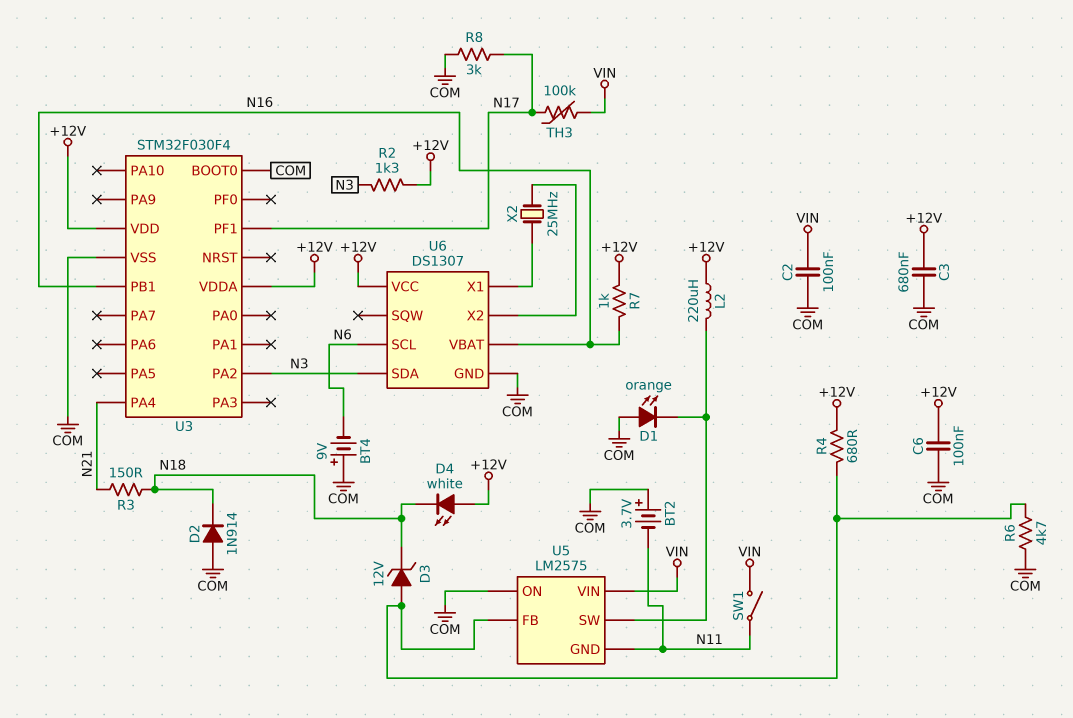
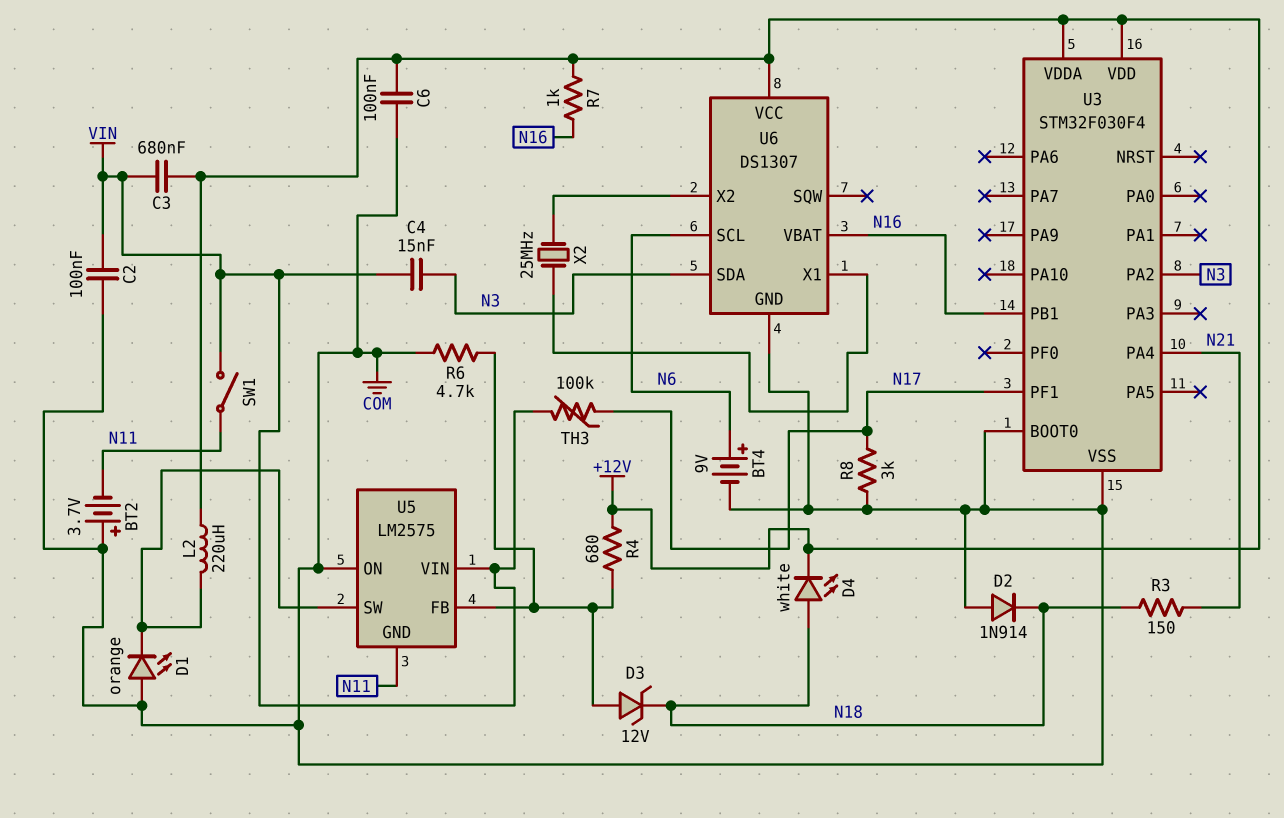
BT4: 9V (plus COM, minus N6) -> 9V (plus N6, minus COM)
C3: 680nF (+12V, COM) -> 680nF (+12V, VIN)
C4: none -> 15nF (N3, VIN)
D4: LED white (A +12V, K N18) -> LED white (A N18, K +12V)
R2: 1.3k (+12V, N3) -> none

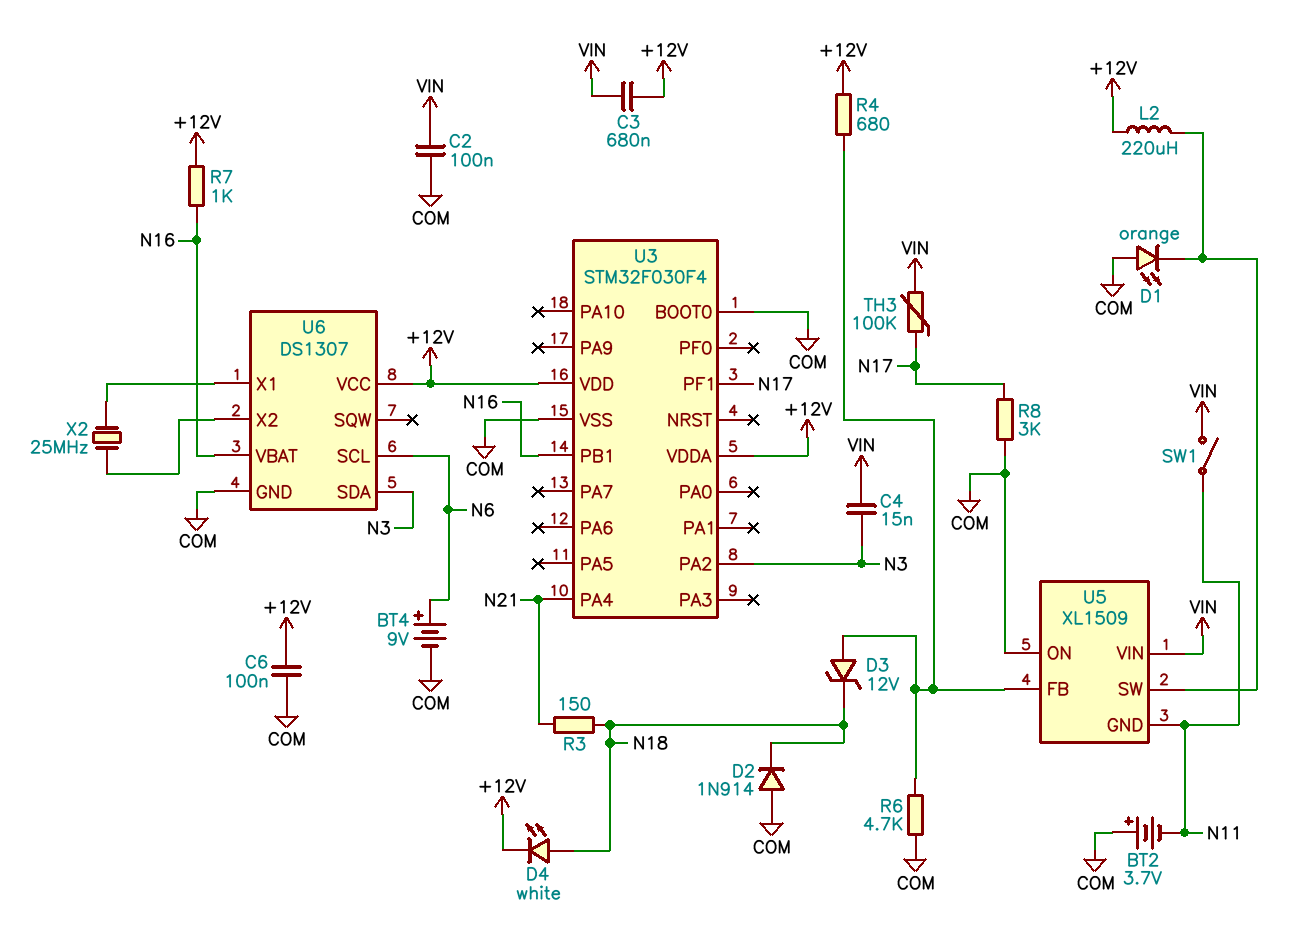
U5: LM2575 -> XL1509

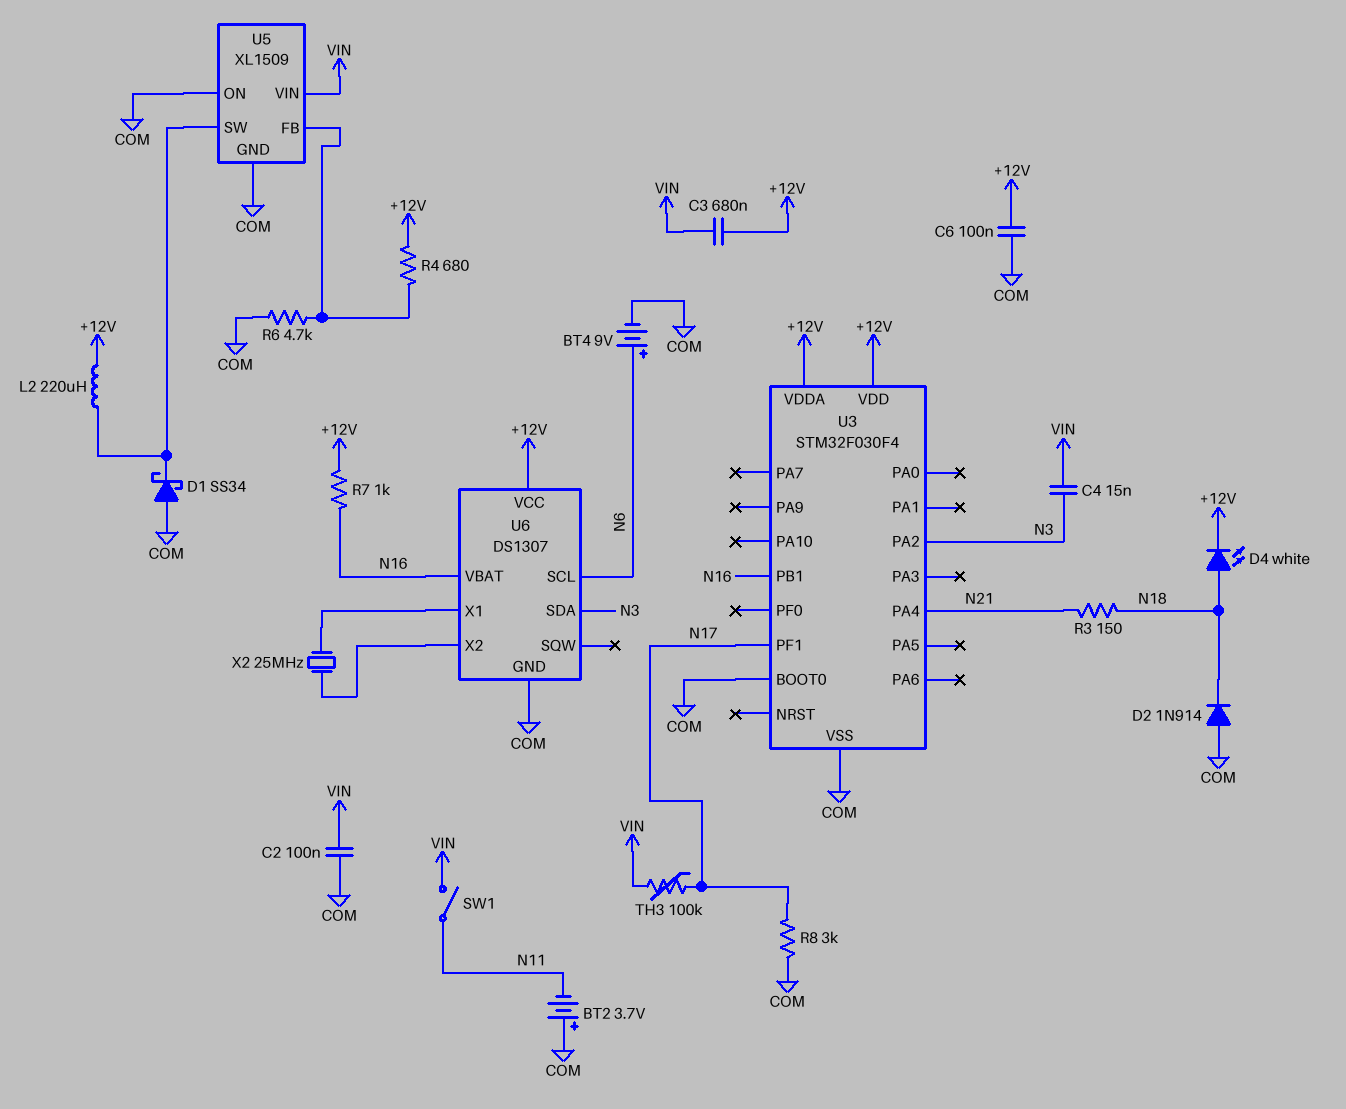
D1: LED orange (A COM, K U5/SW) -> schottky SS34 (A COM, K U5/SW)
D3: zener 12V (A U5/FB, K N18) -> none
U5 pin GND: N11 -> COM

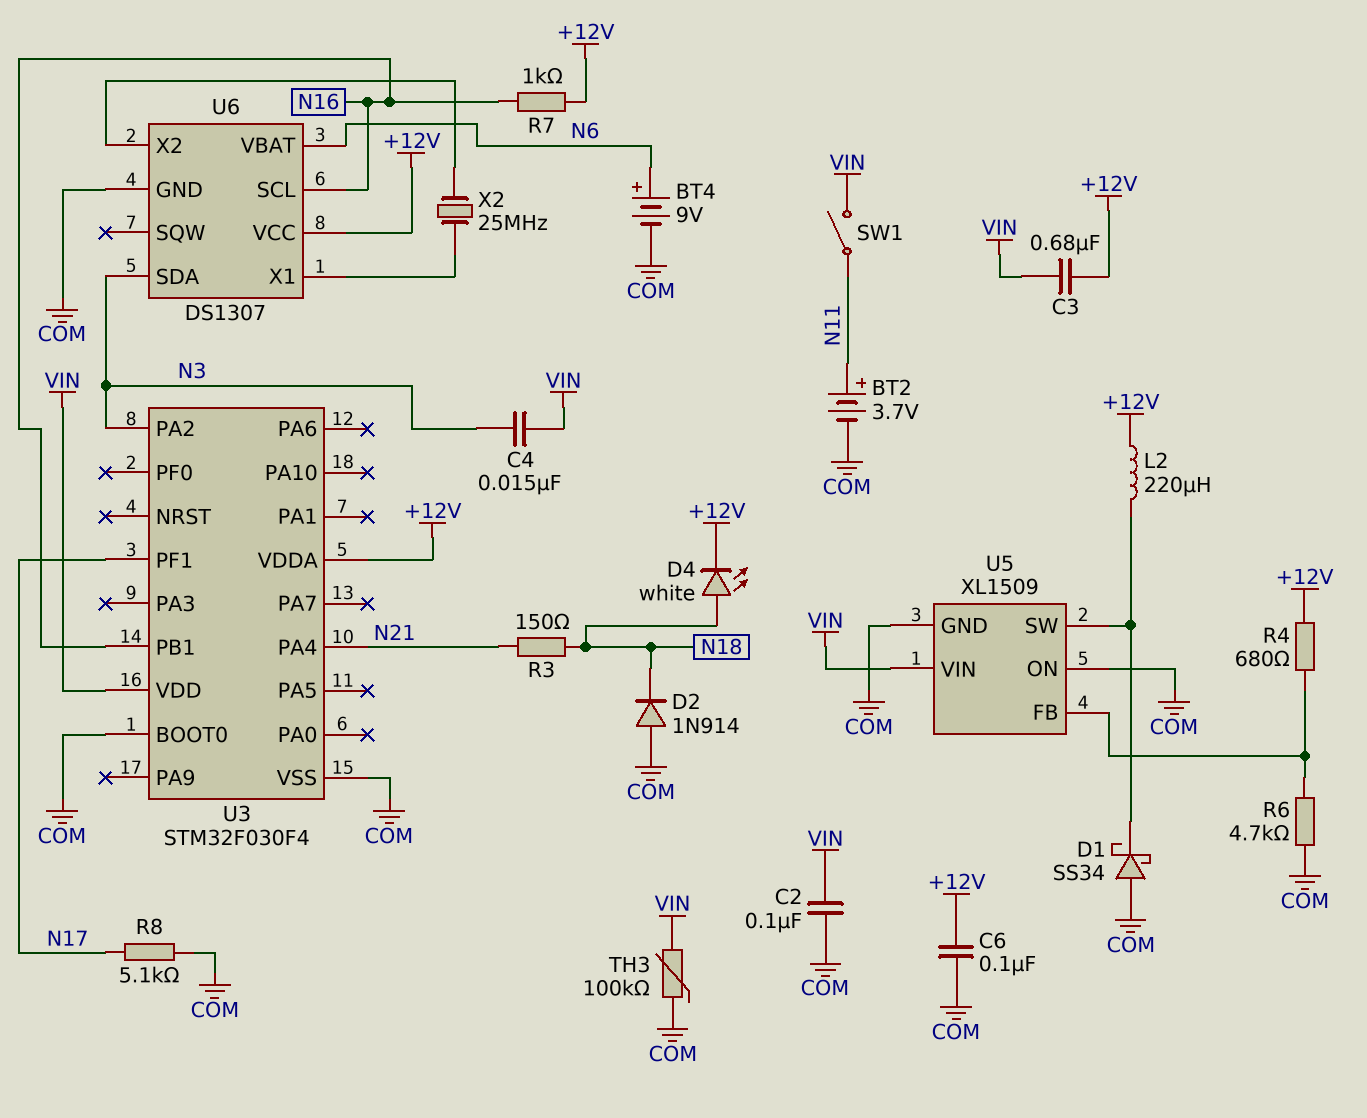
BT2: 3.7V (plus COM, minus N11) -> 3.7V (plus N11, minus COM)
R8: 3k (COM, N17) -> 5.1k (COM, N17)
TH3: 100k (N17, VIN) -> 100k (COM, VIN)
U3 pin VDD: +12V -> VIN
U6 pin SCL: N6 -> N16
U6 pin VBAT: N16 -> N6

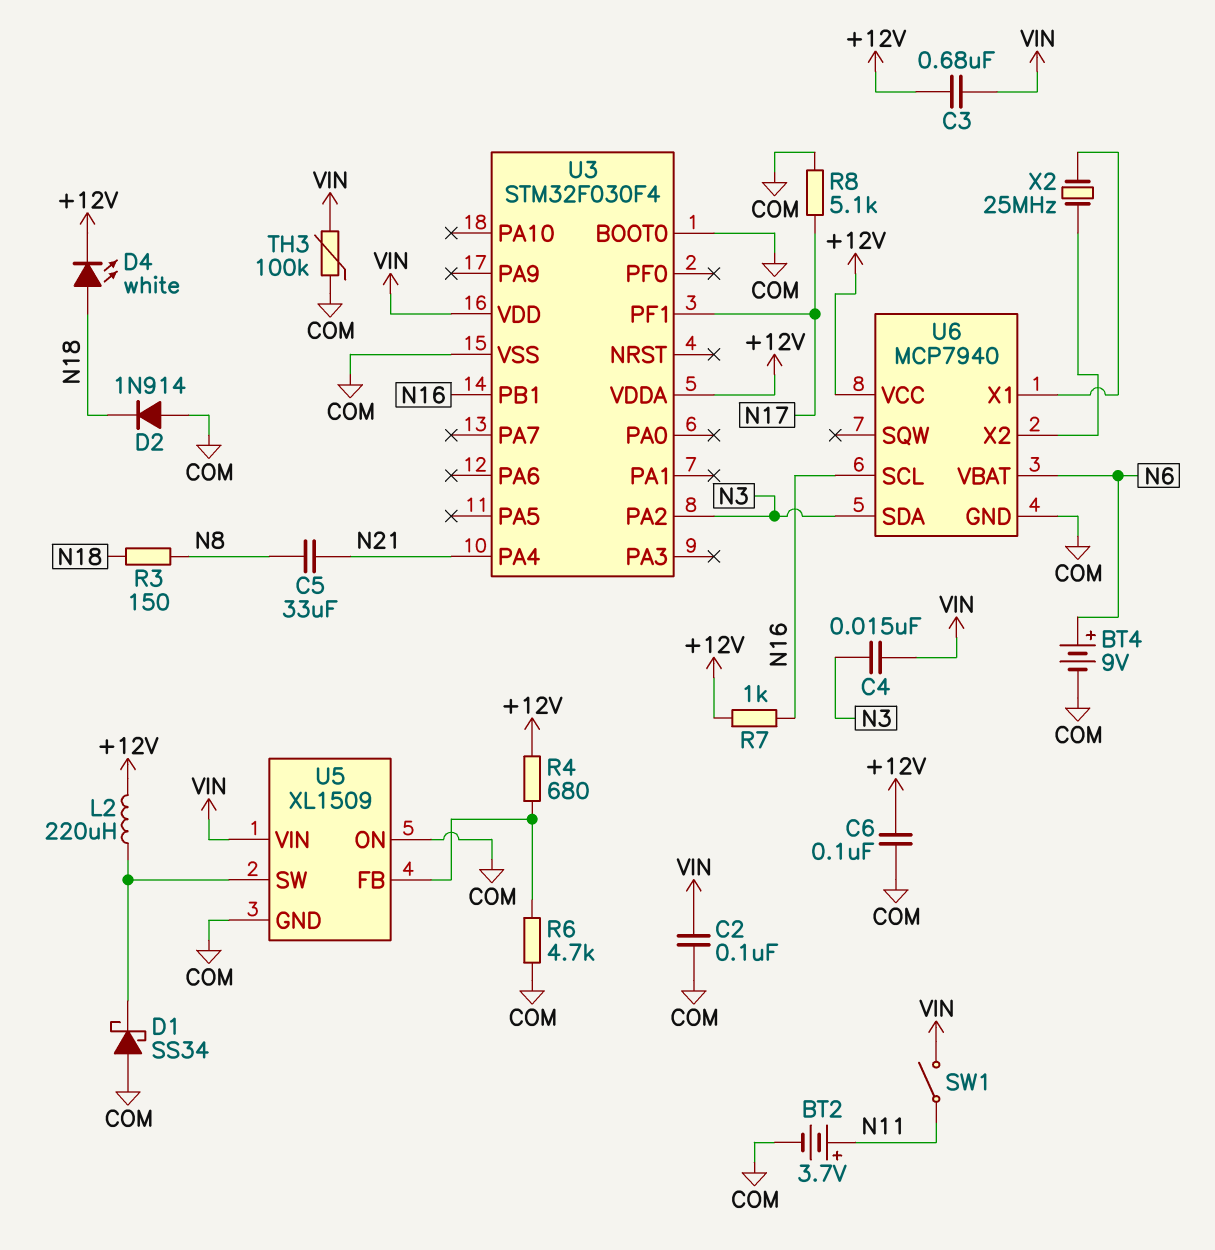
C5: none -> 33uF (N8, N21)
R3: 150 (N18, N21) -> 150 (N8, N18)
U6: DS1307 -> MCP7940

